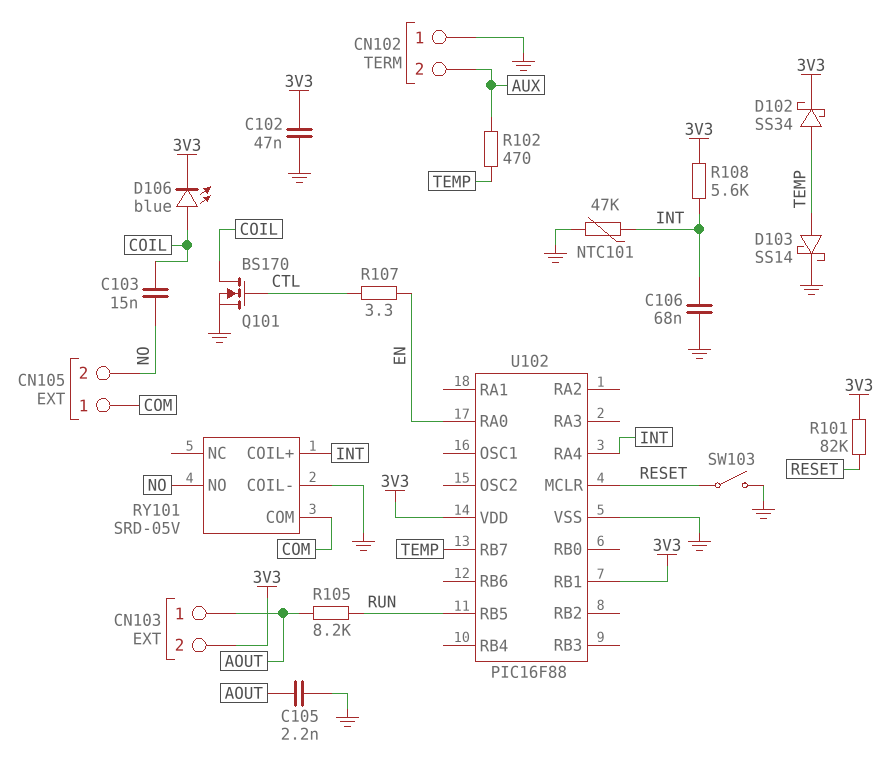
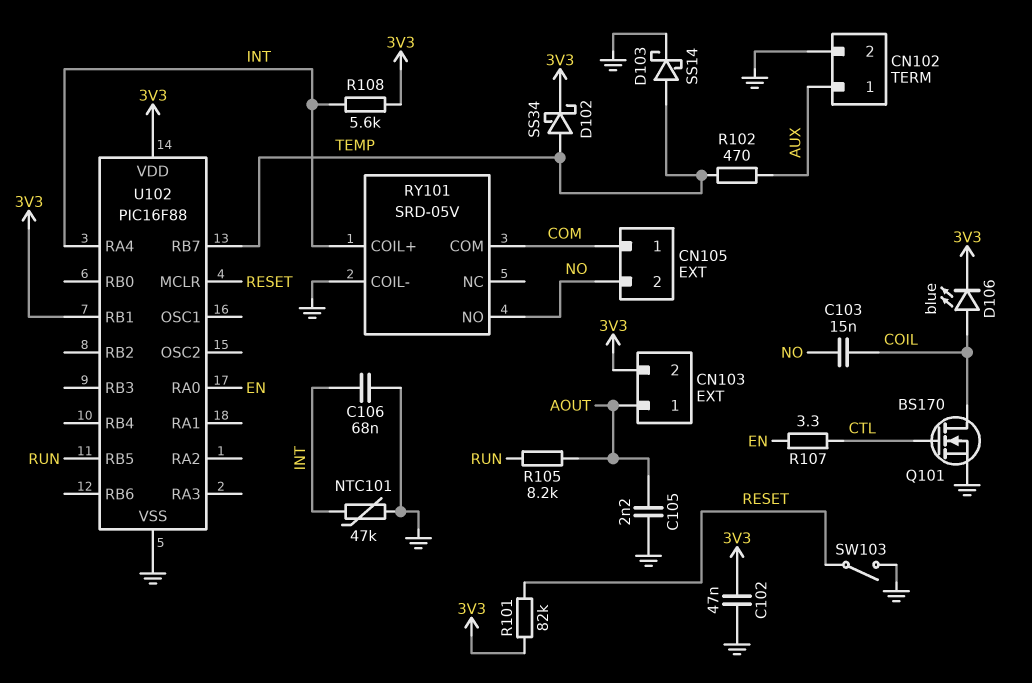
CN102 pin 1: GND -> AUX
CN102 pin 2: AUX -> GND

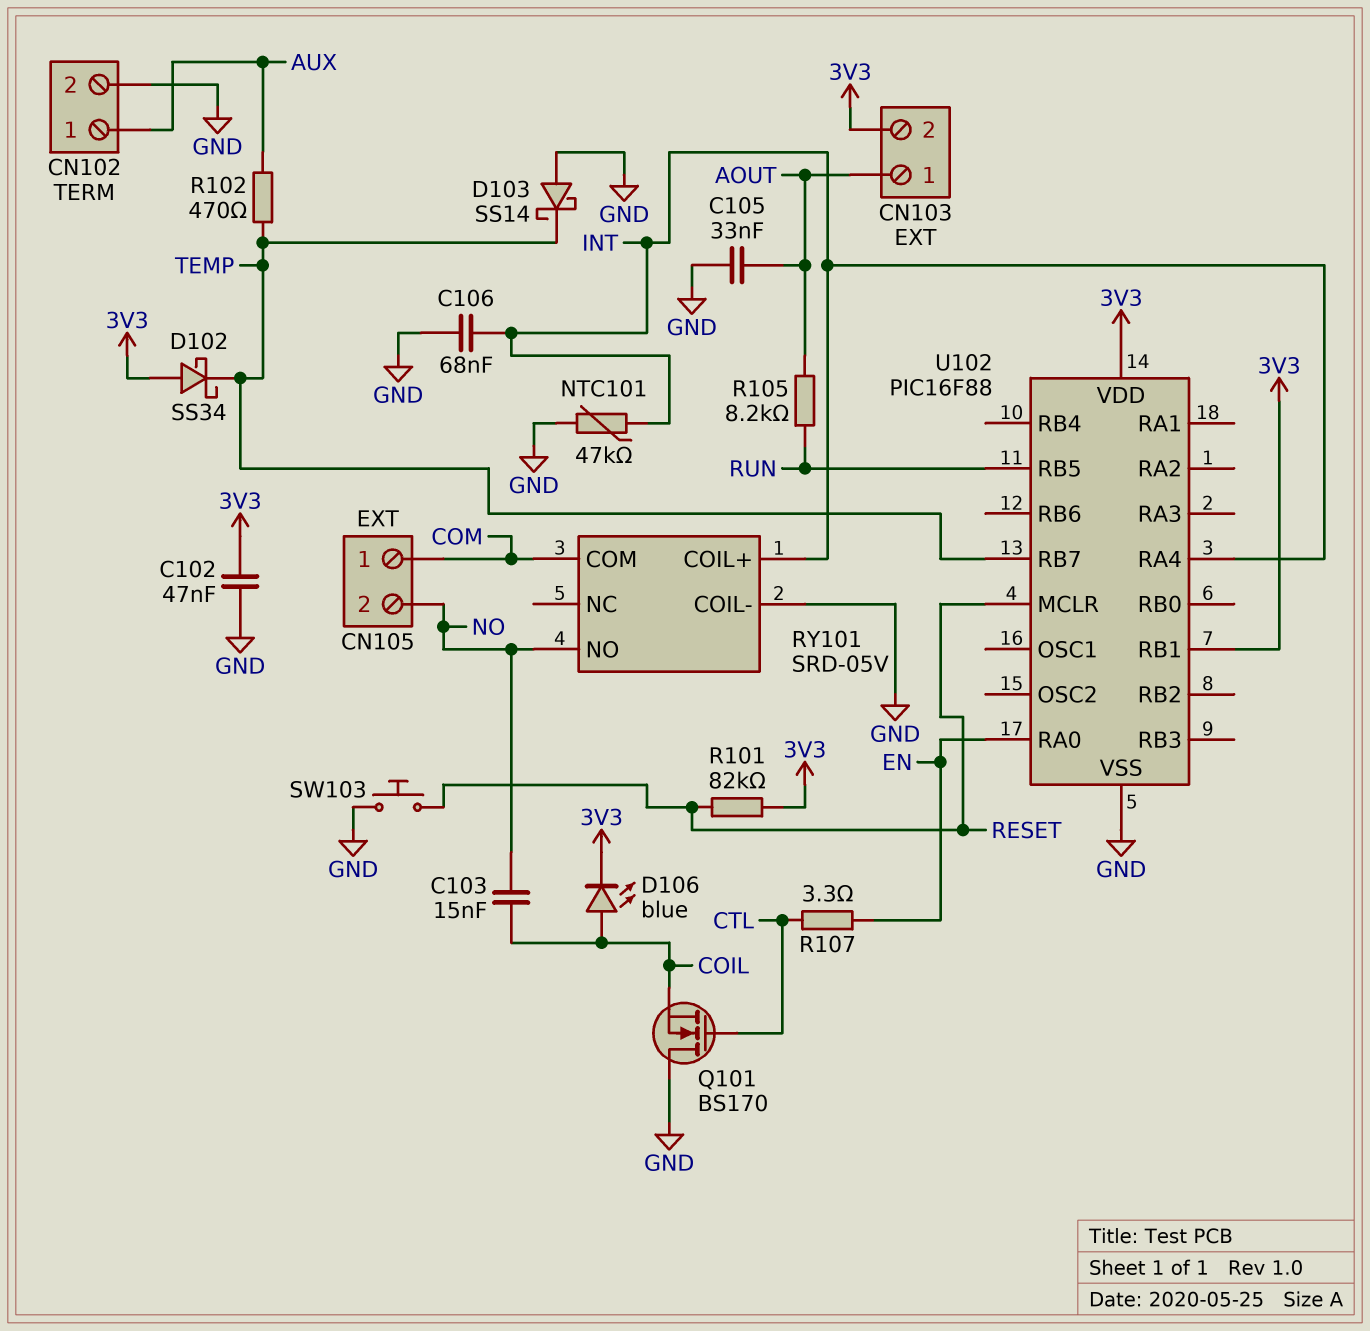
C105: 2.2nF (AOUT, GND) -> 33nF (AOUT, GND)
D102: schottky SS34 (A TEMP, K 3V3) -> schottky SS34 (A 3V3, K TEMP)
D103: schottky SS14 (A TEMP, K GND) -> schottky SS14 (A GND, K TEMP)
Q101: NMOS BS170 (G CTL, D COIL, S GND) -> NMOS BS170 (G CTL, D GND, S COIL)
R108: 5.6k (3V3, INT) -> none
SW103: switch (GND, RESET) -> button (GND, RESET)

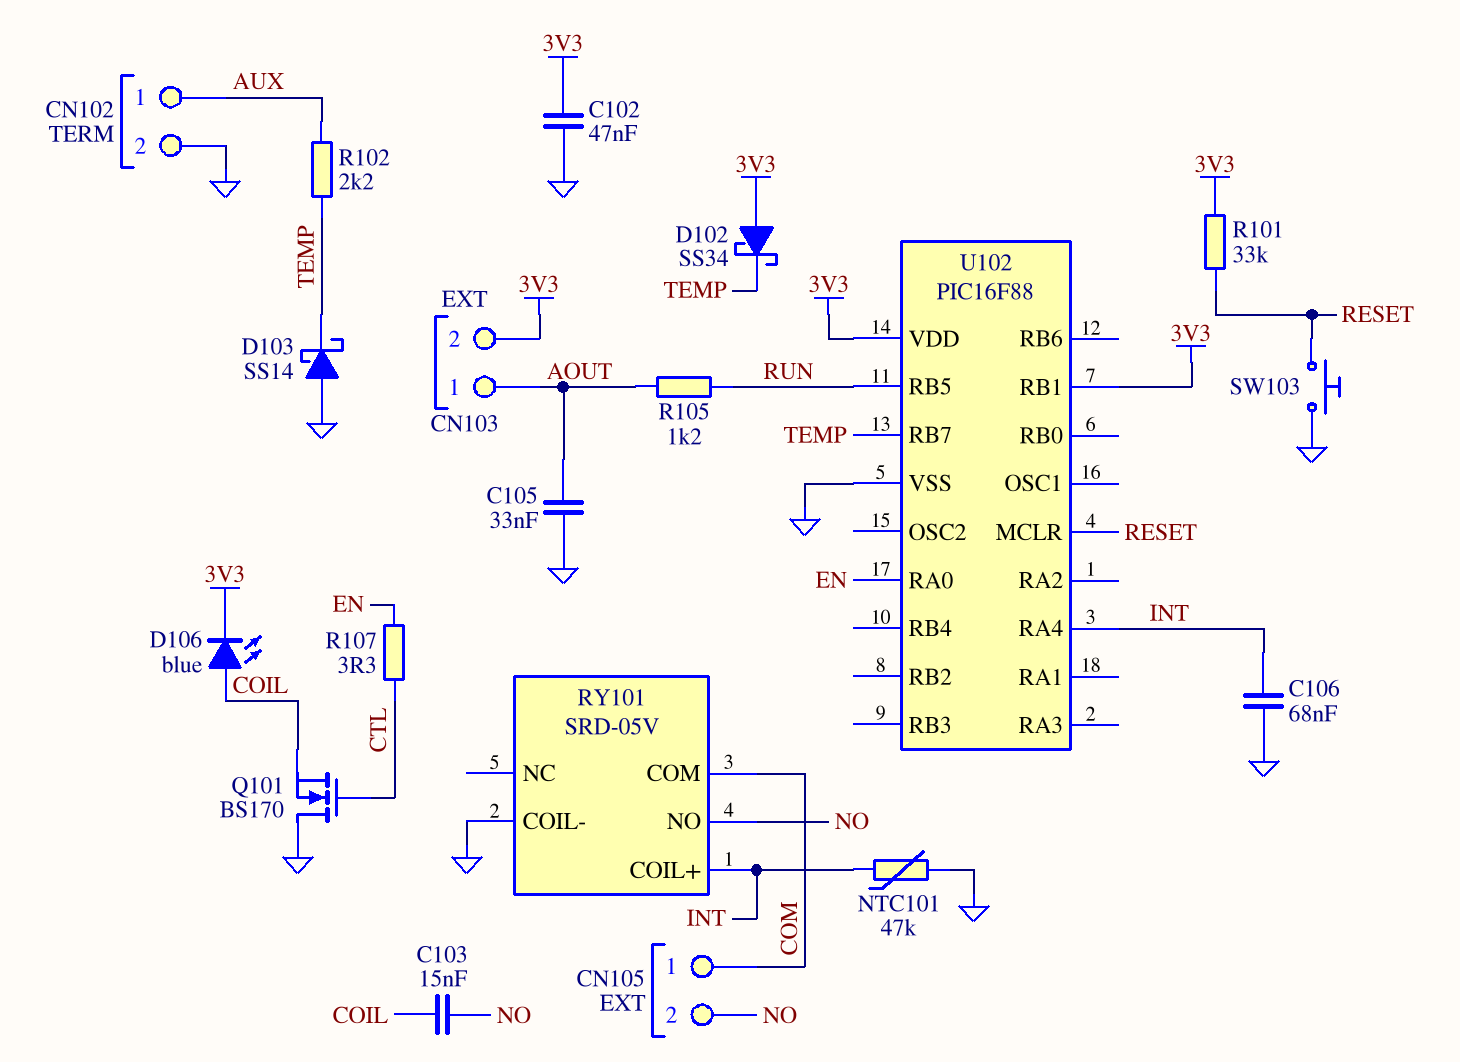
R101: 82k (3V3, RESET) -> 33k (3V3, RESET)
R102: 470 (AUX, TEMP) -> 2.2k (AUX, TEMP)
R105: 8.2k (AOUT, RUN) -> 1.2k (AOUT, RUN)

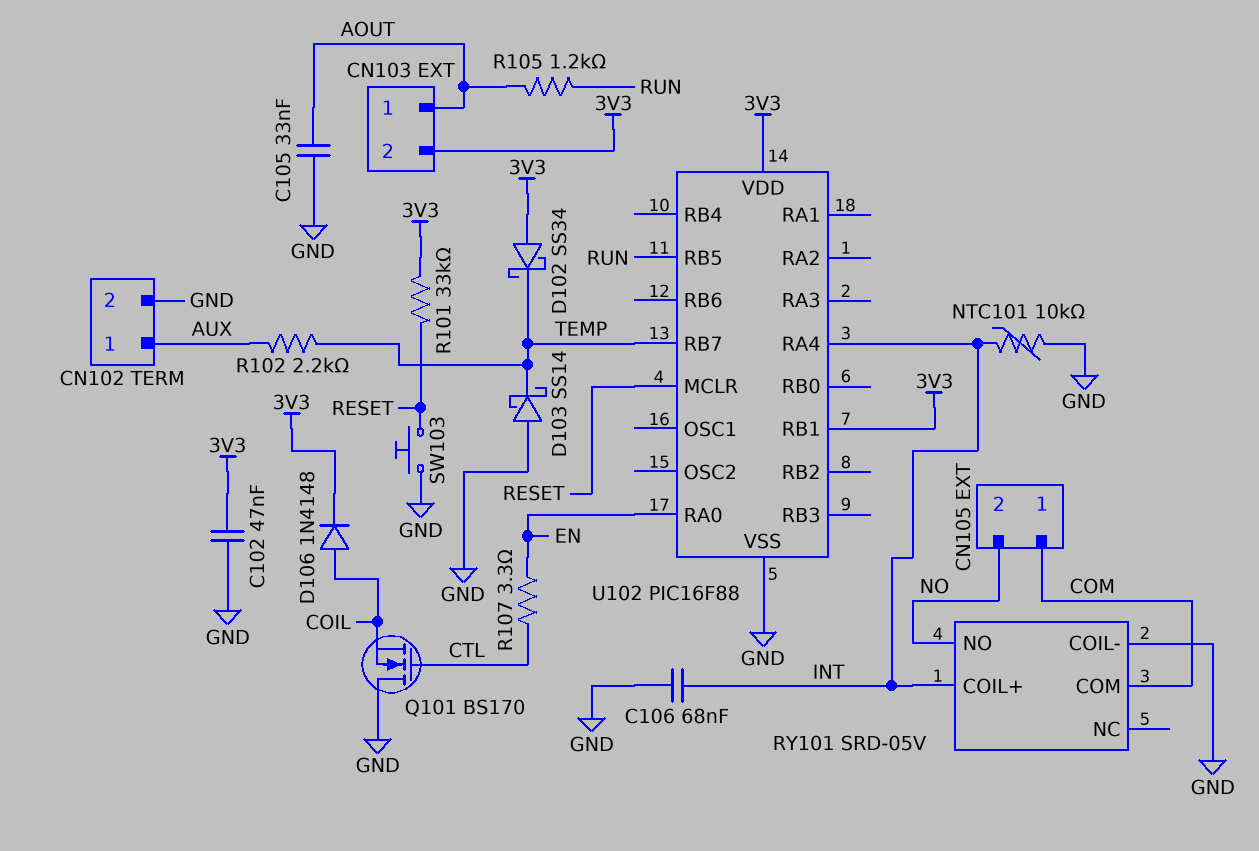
C103: 15nF (COIL, NO) -> none
D106: LED blue (A COIL, K 3V3) -> diode 1N4148 (A COIL, K 3V3)
NTC101: 47k (GND, INT) -> 10k (GND, INT)

